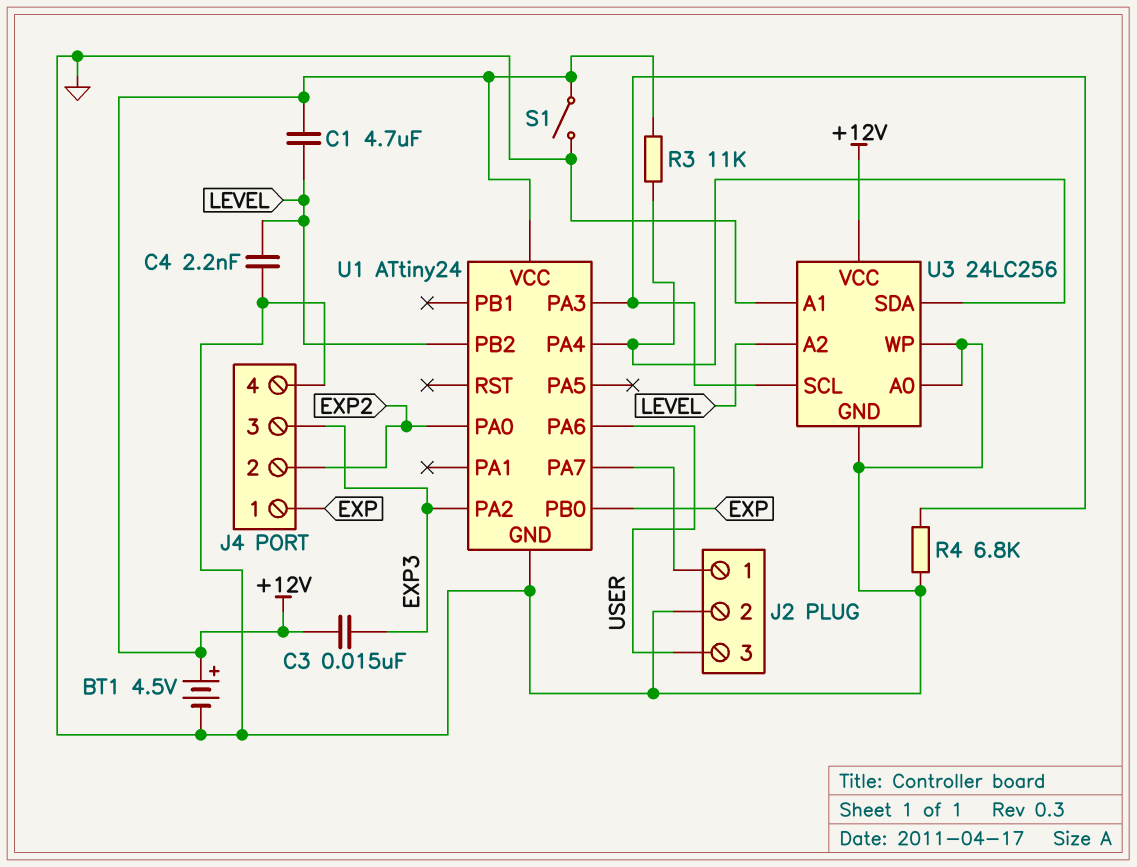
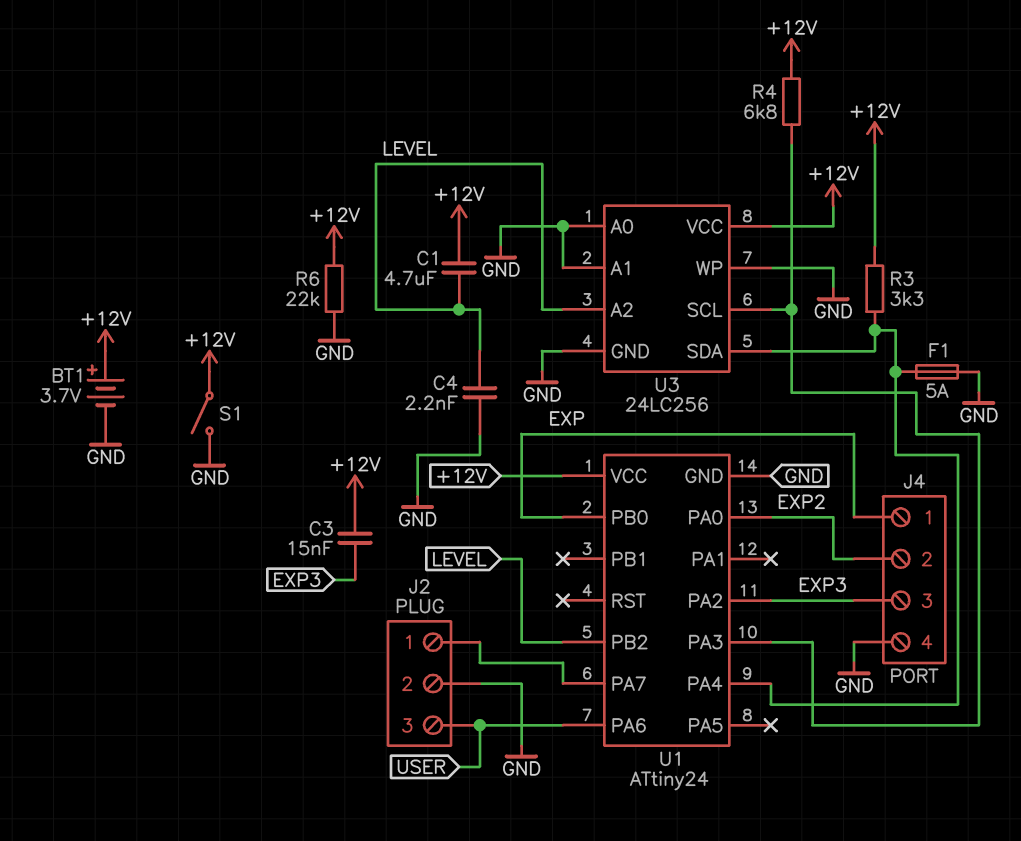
BT1: 4.5V (plus +12V, minus GND) -> 3.7V (plus +12V, minus GND)
F1: none -> 5A (GND, U1/PA4)
R3: 11k (+12V, U1/PA4) -> 3.3k (+12V, U1/PA4)
R4: 6.8k (GND, U1/PA3) -> 6.8k (+12V, U1/PA3)
R6: none -> 22k (+12V, GND)

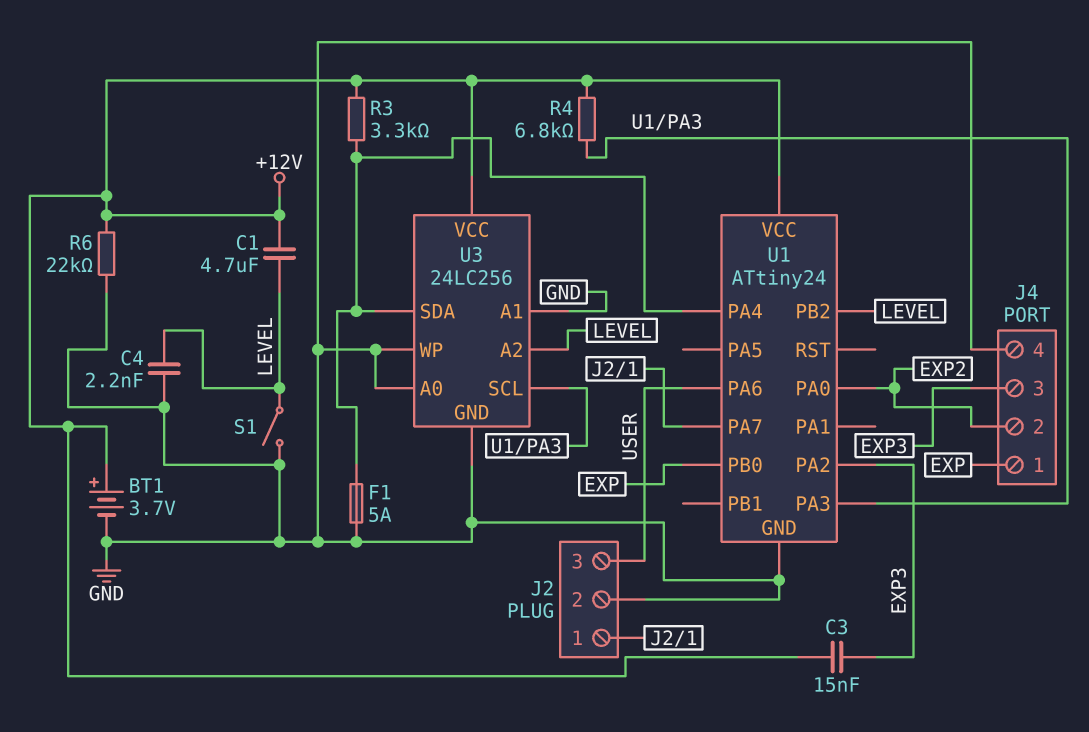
S1: switch (+12V, GND) -> switch (GND, LEVEL)

